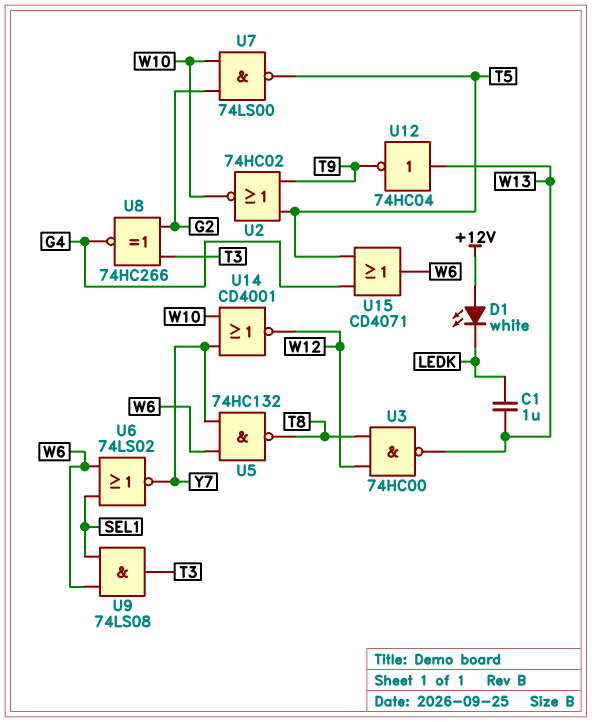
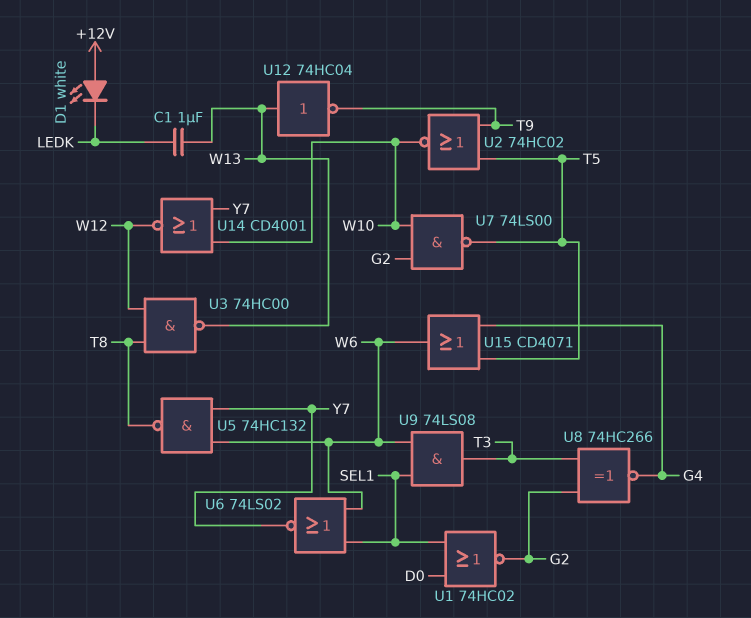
U1: none -> NOR 74HC02 (in D0, in SEL1, out G2)

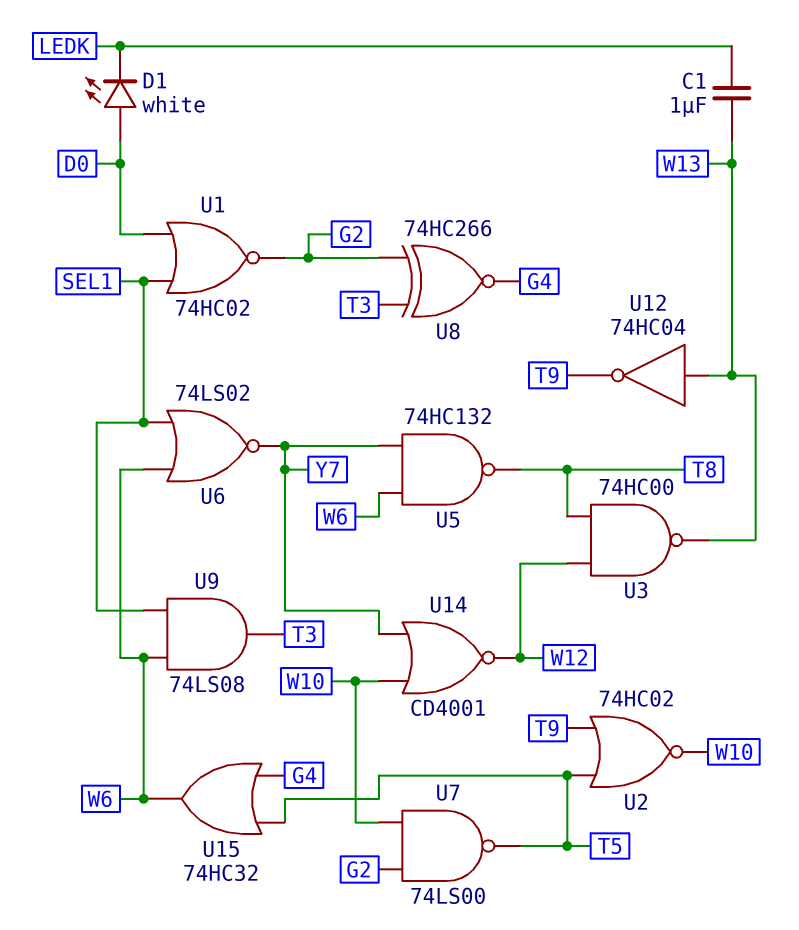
D1: LED white (A +12V, K LEDK) -> LED white (A D0, K LEDK)
U15: OR CD4071 (in G4, in T5, out W6) -> OR 74HC32 (in G4, in T5, out W6)

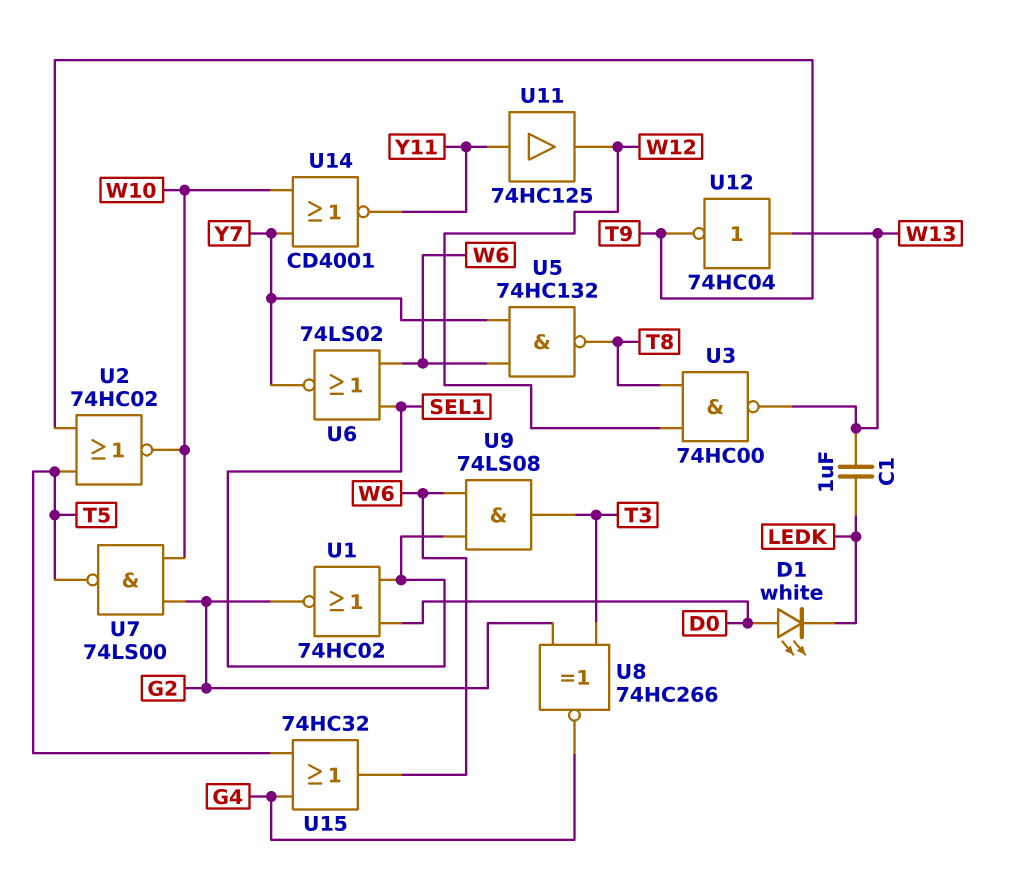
U11: none -> buffer 74HC125 (in Y11, out W12)
U14: NOR CD4001 (in W10, in Y7, out W12) -> NOR CD4001 (in W10, in Y7, out Y11)

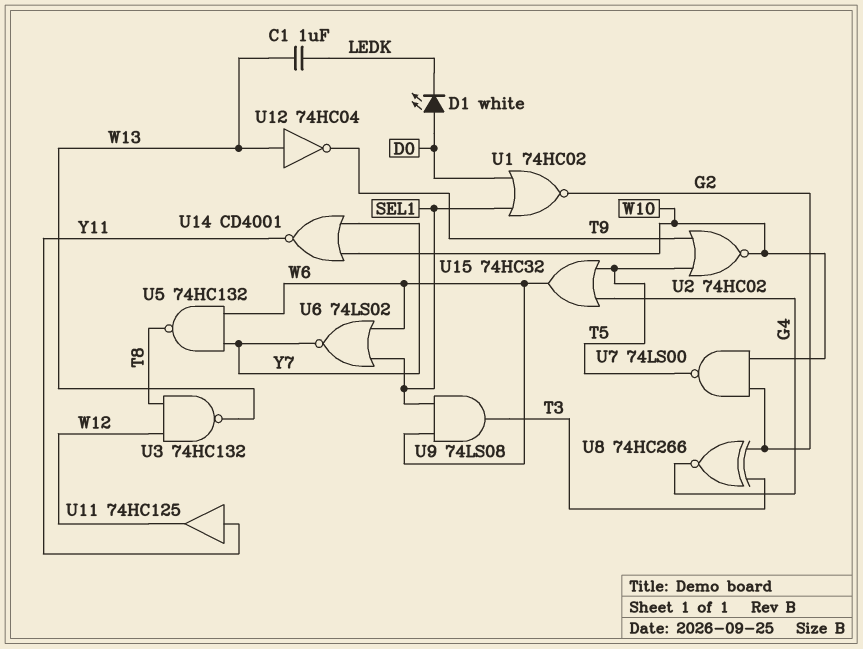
U3: NAND 74HC00 (in T8, in W12, out W13) -> NAND 74HC132 (in T8, in W12, out W13)

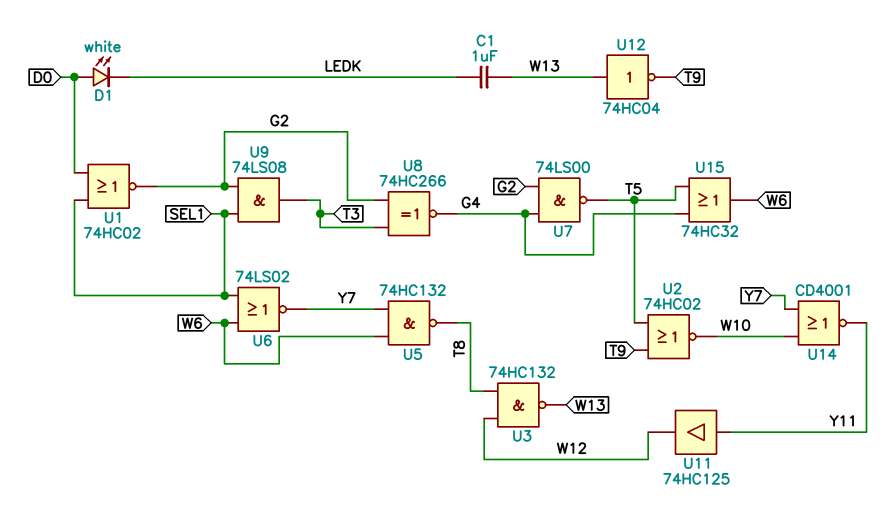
U7: NAND 74LS00 (in G2, in W10, out T5) -> NAND 74LS00 (in G2, in G4, out T5)
U9: AND 74LS08 (in SEL1, in W6, out T3) -> AND 74LS08 (in G2, in SEL1, out T3)

